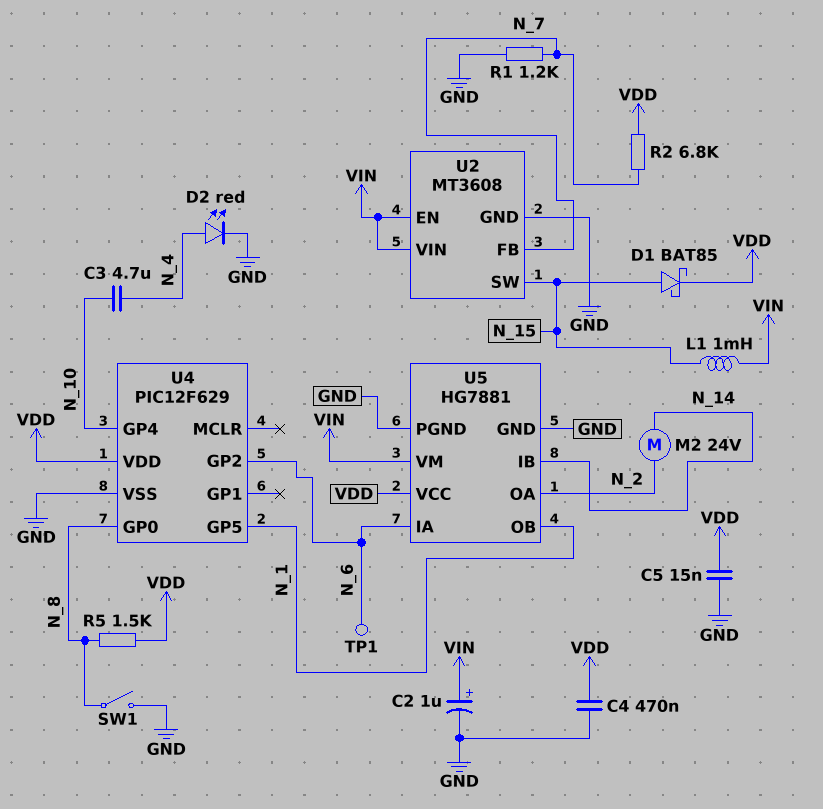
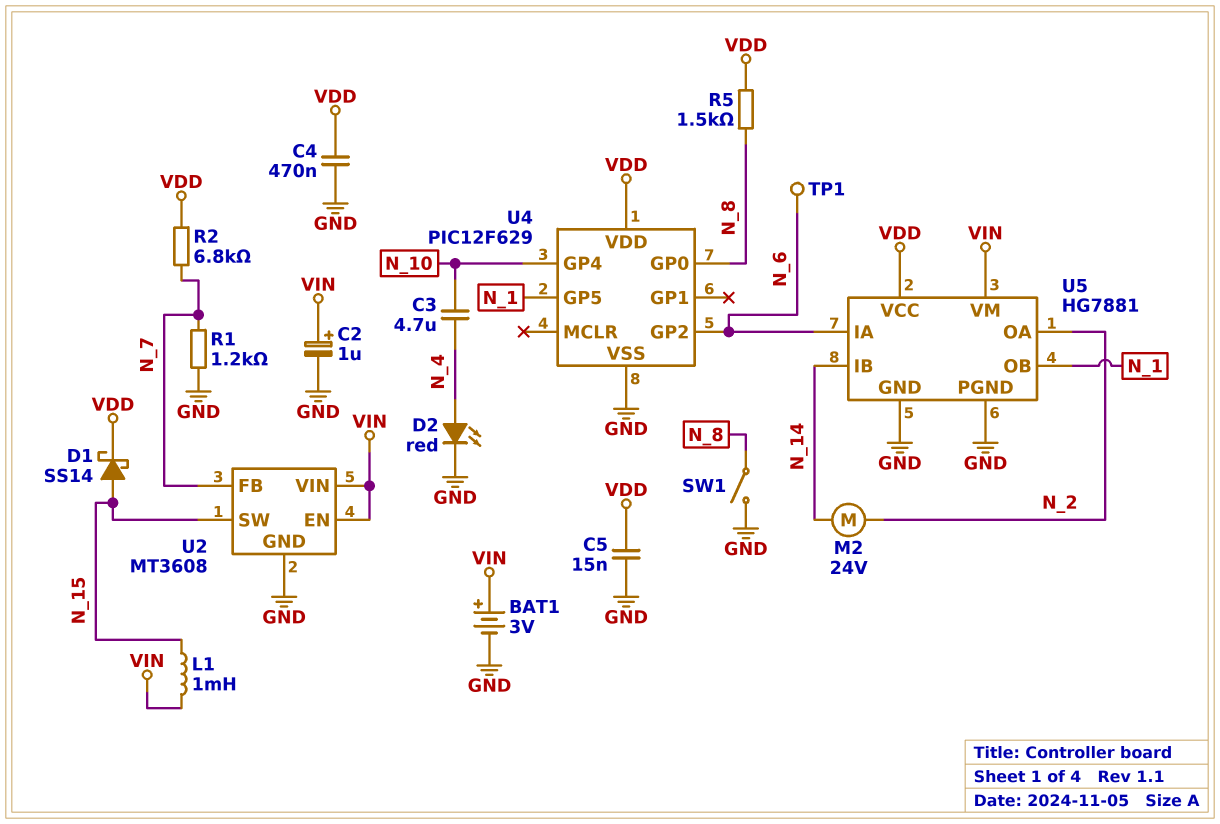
BAT1: none -> 3V (plus VIN, minus GND)
D1: schottky BAT85 (A N_15, K VDD) -> schottky SS14 (A N_15, K VDD)

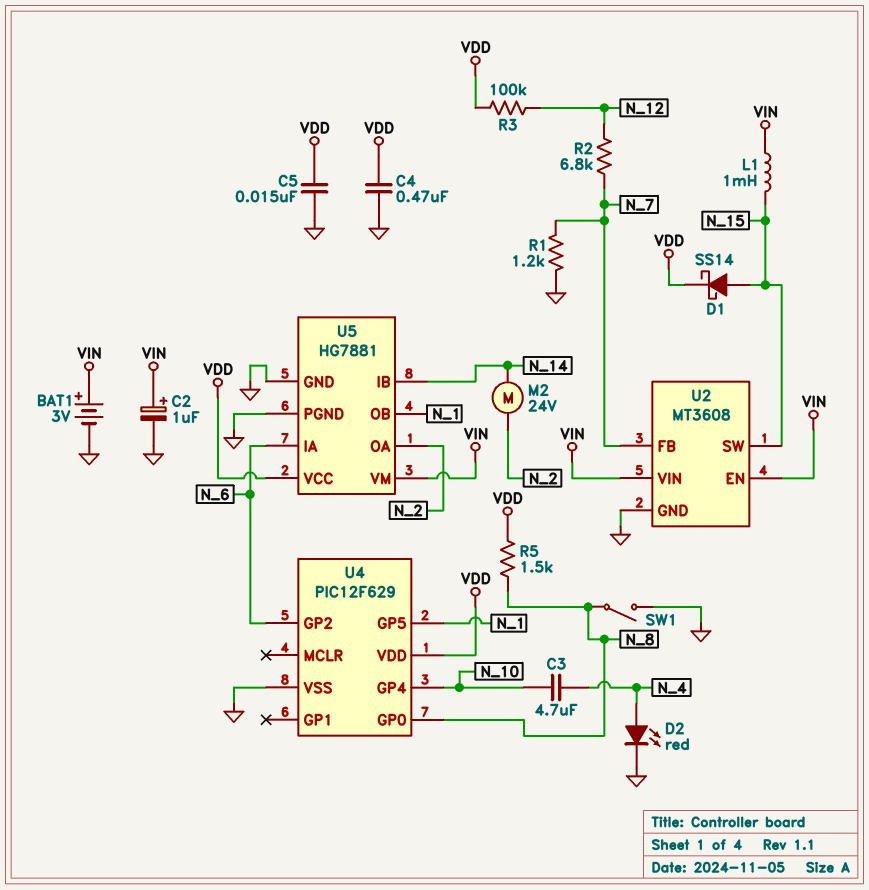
R2: 6.8k (N_7, VDD) -> 6.8k (N_7, N_12)
R3: none -> 100k (N_12, VDD)
TP1: test point (N_6) -> none

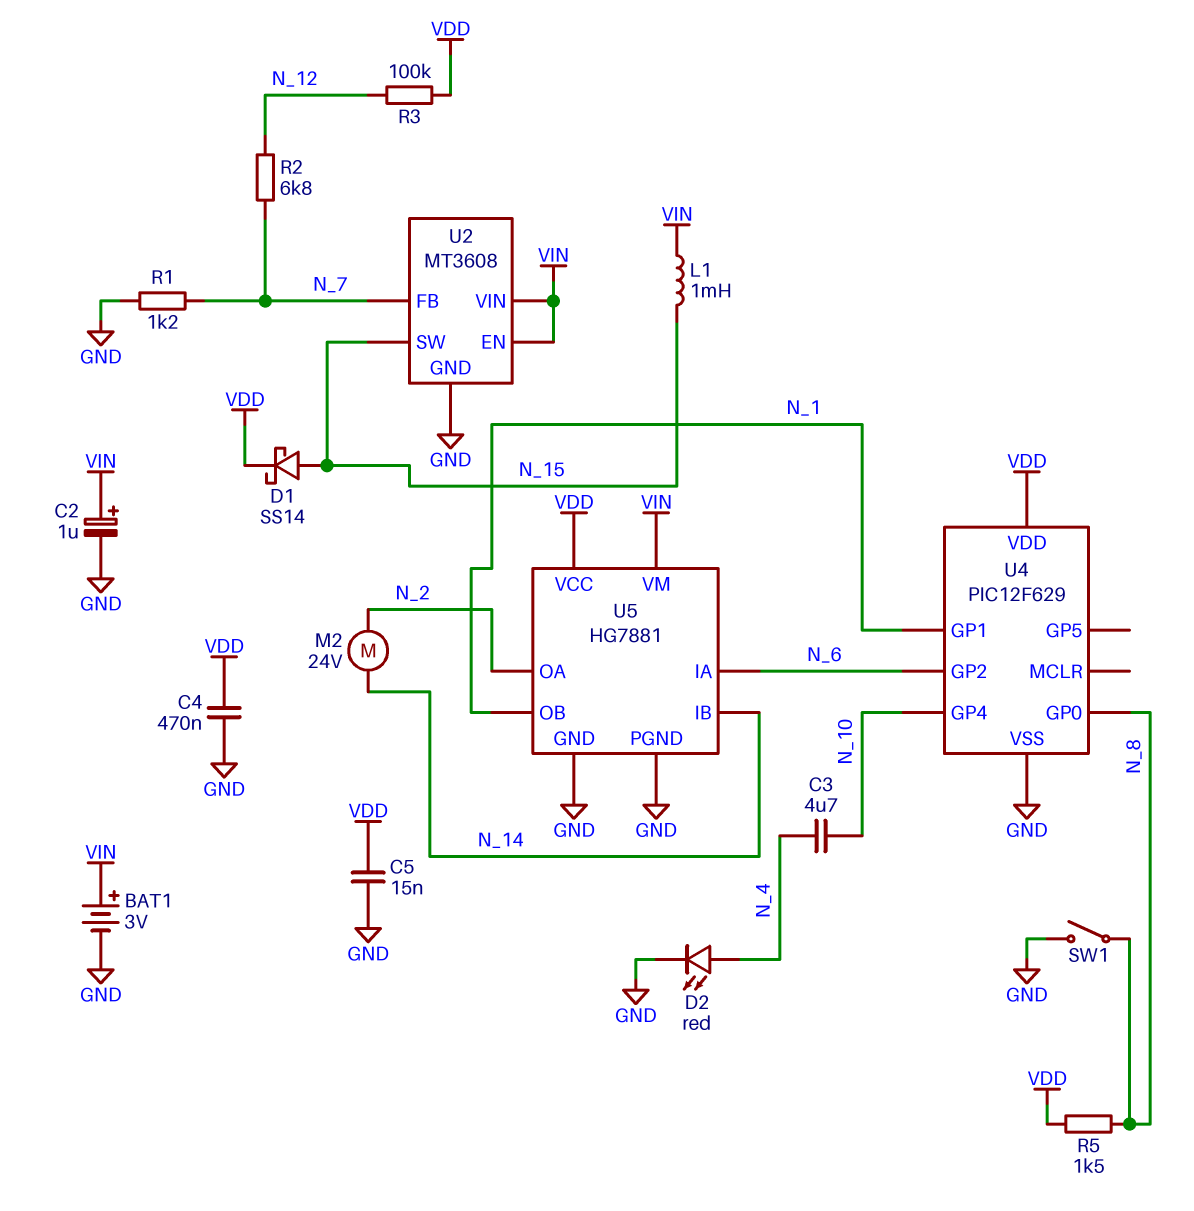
U4 pin GP1: none -> N_1
U4 pin GP5: N_1 -> none

